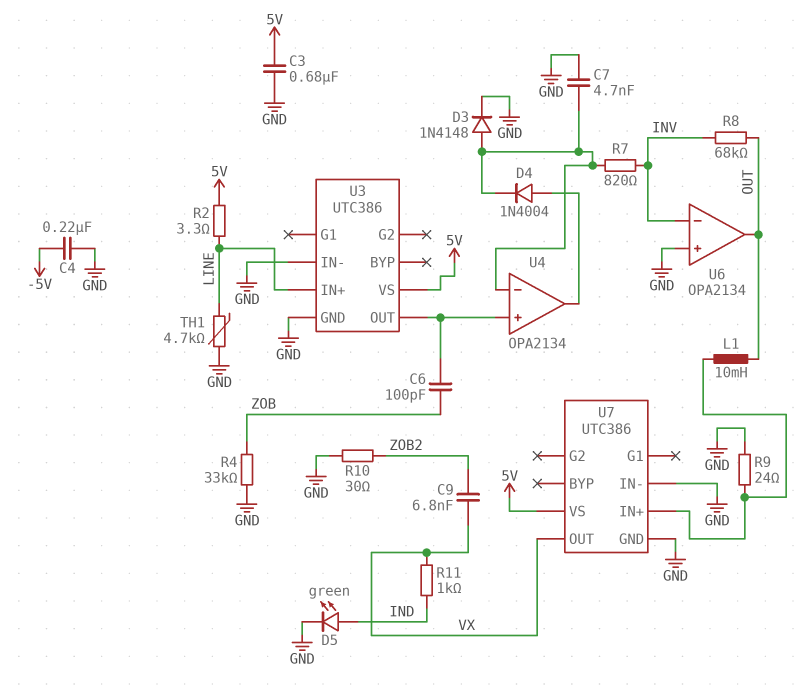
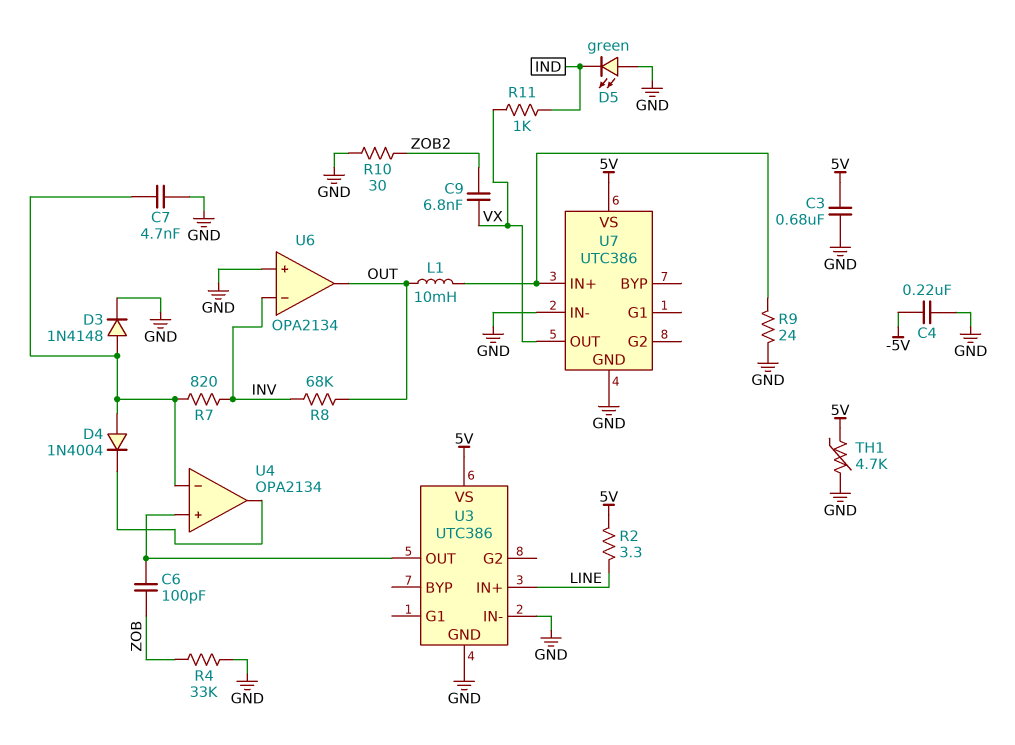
D4: diode 1N4004 (A U4/out, K U4/in-) -> diode 1N4004 (A U4/in-, K U4/out)
D5: LED green (A IND, K GND) -> LED green (A GND, K IND)
TH1: 4.7k (GND, LINE) -> 4.7k (5V, GND)

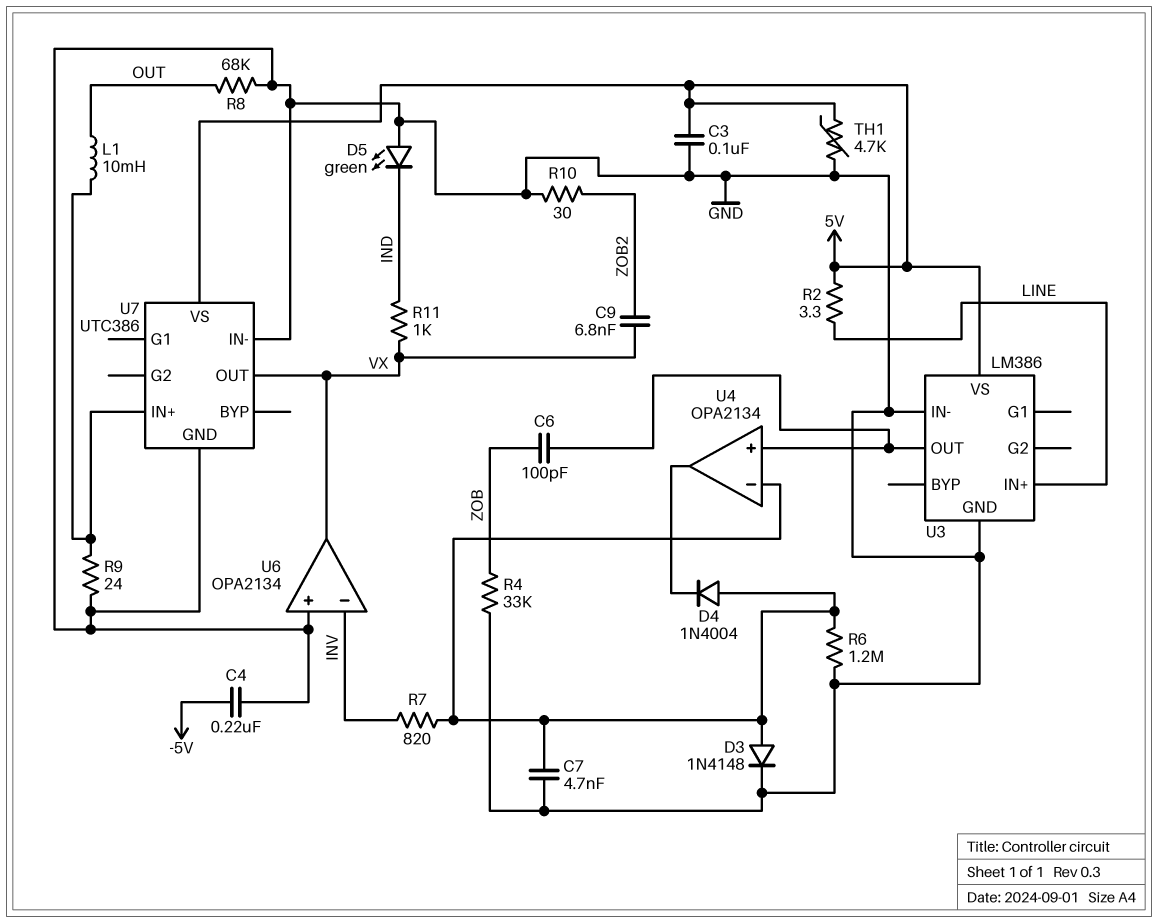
C3: 680nF (5V, GND) -> 100nF (5V, GND)
R6: none -> 1.2M (GND, U4/in-)
R8: 68k (INV, OUT) -> 68k (GND, OUT)
U3: UTC386 -> LM386
U6 pin out: OUT -> VX

